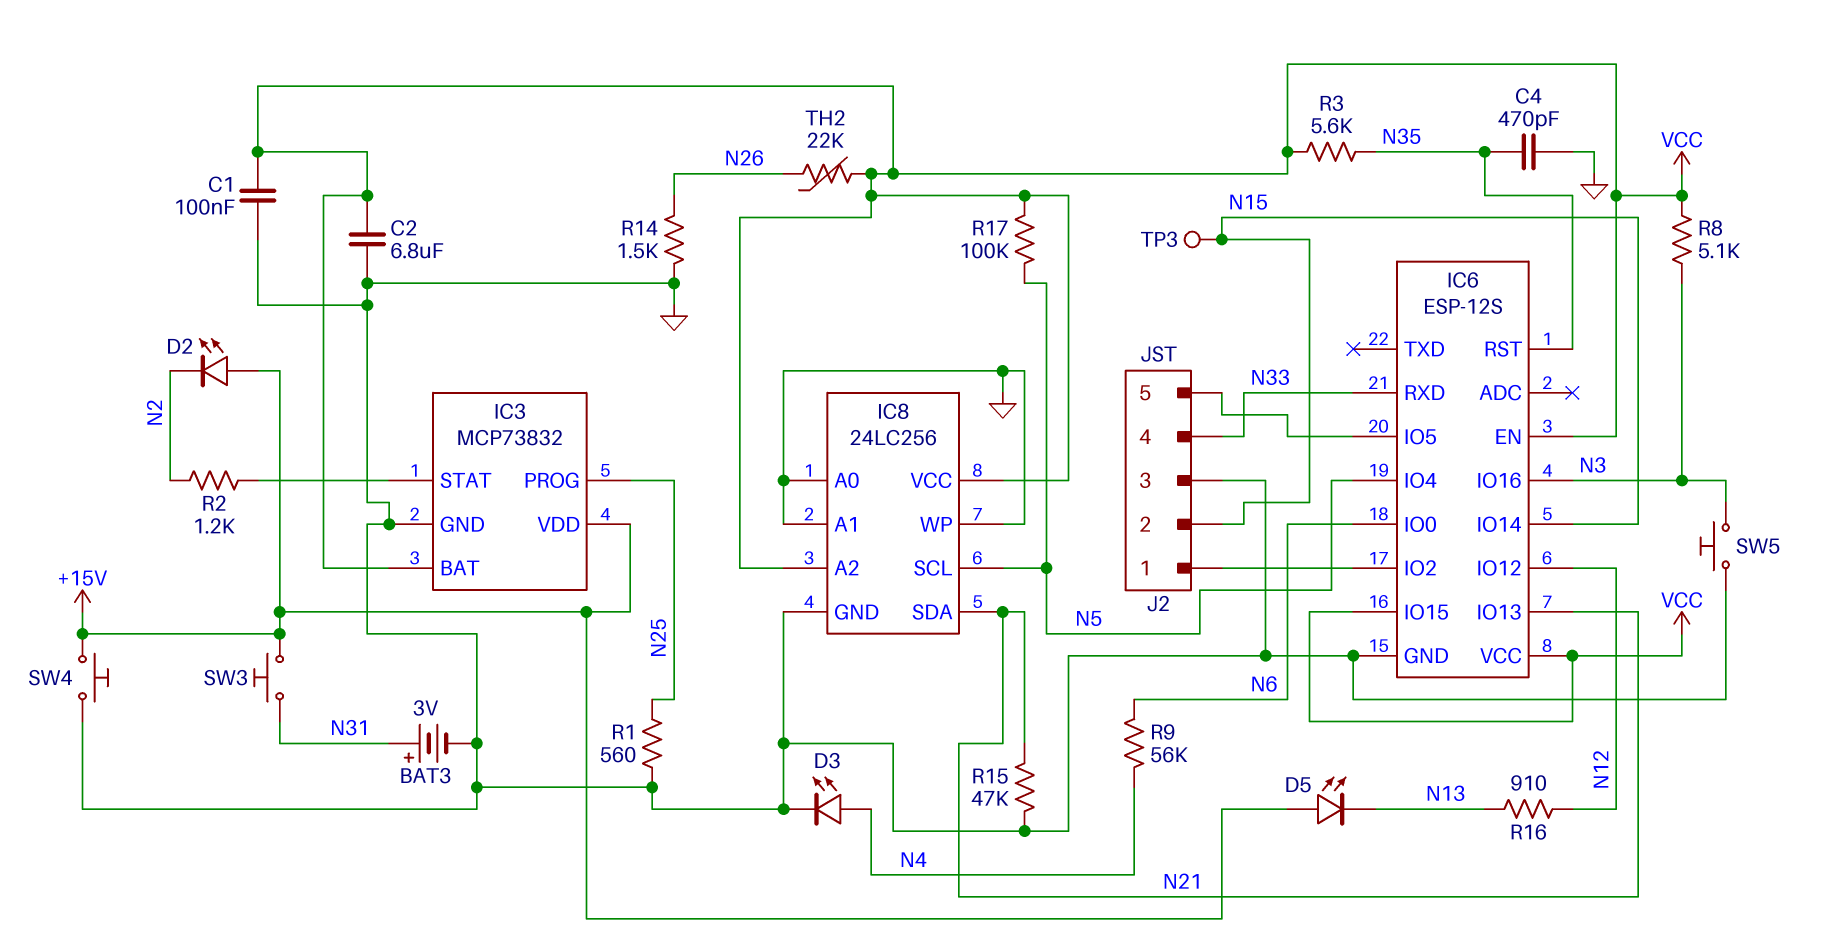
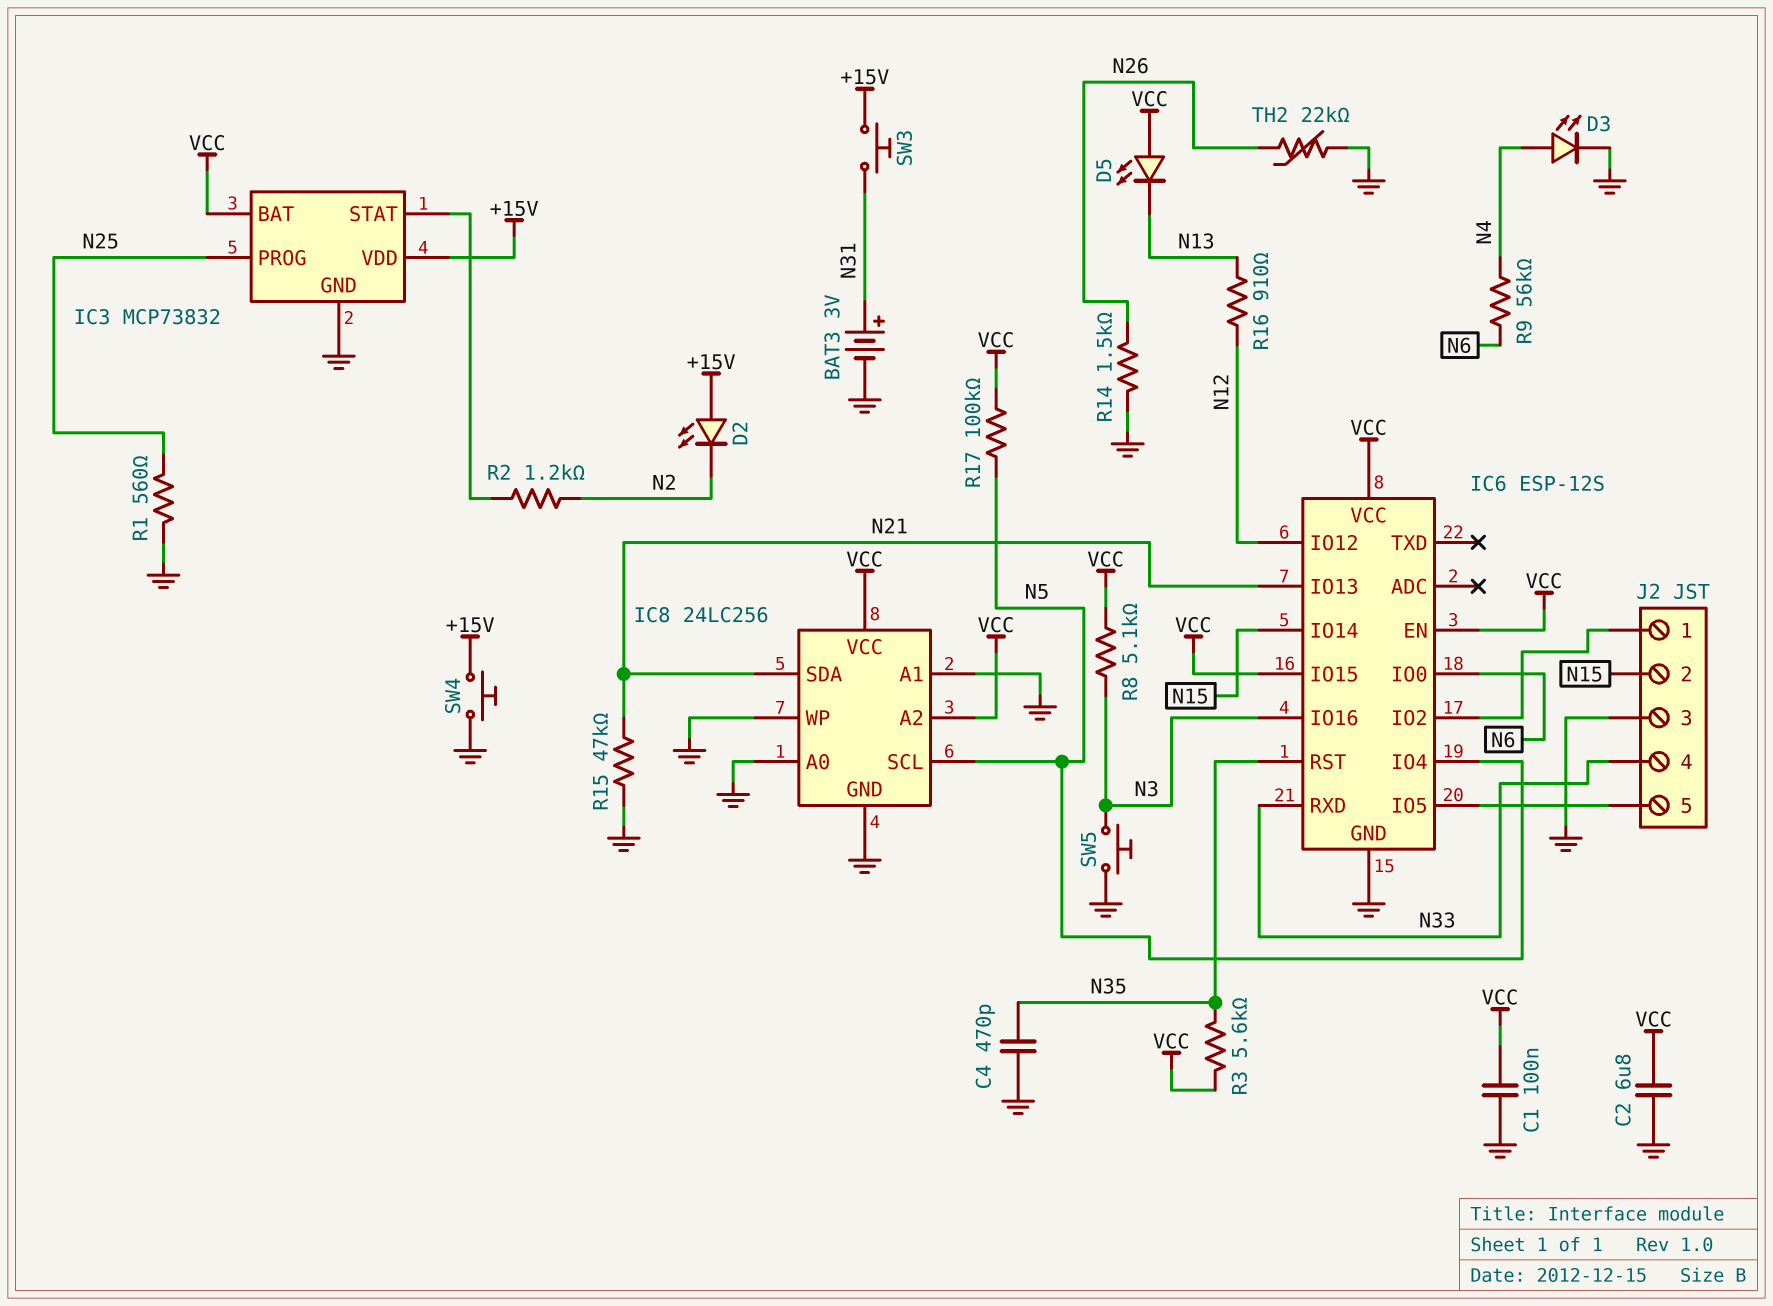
D5: LED (A +15V, K N13) -> LED (A VCC, K N13)
TH2: 22k (N26, VCC) -> 22k (GND, N26)
TP3: test point (N15) -> none

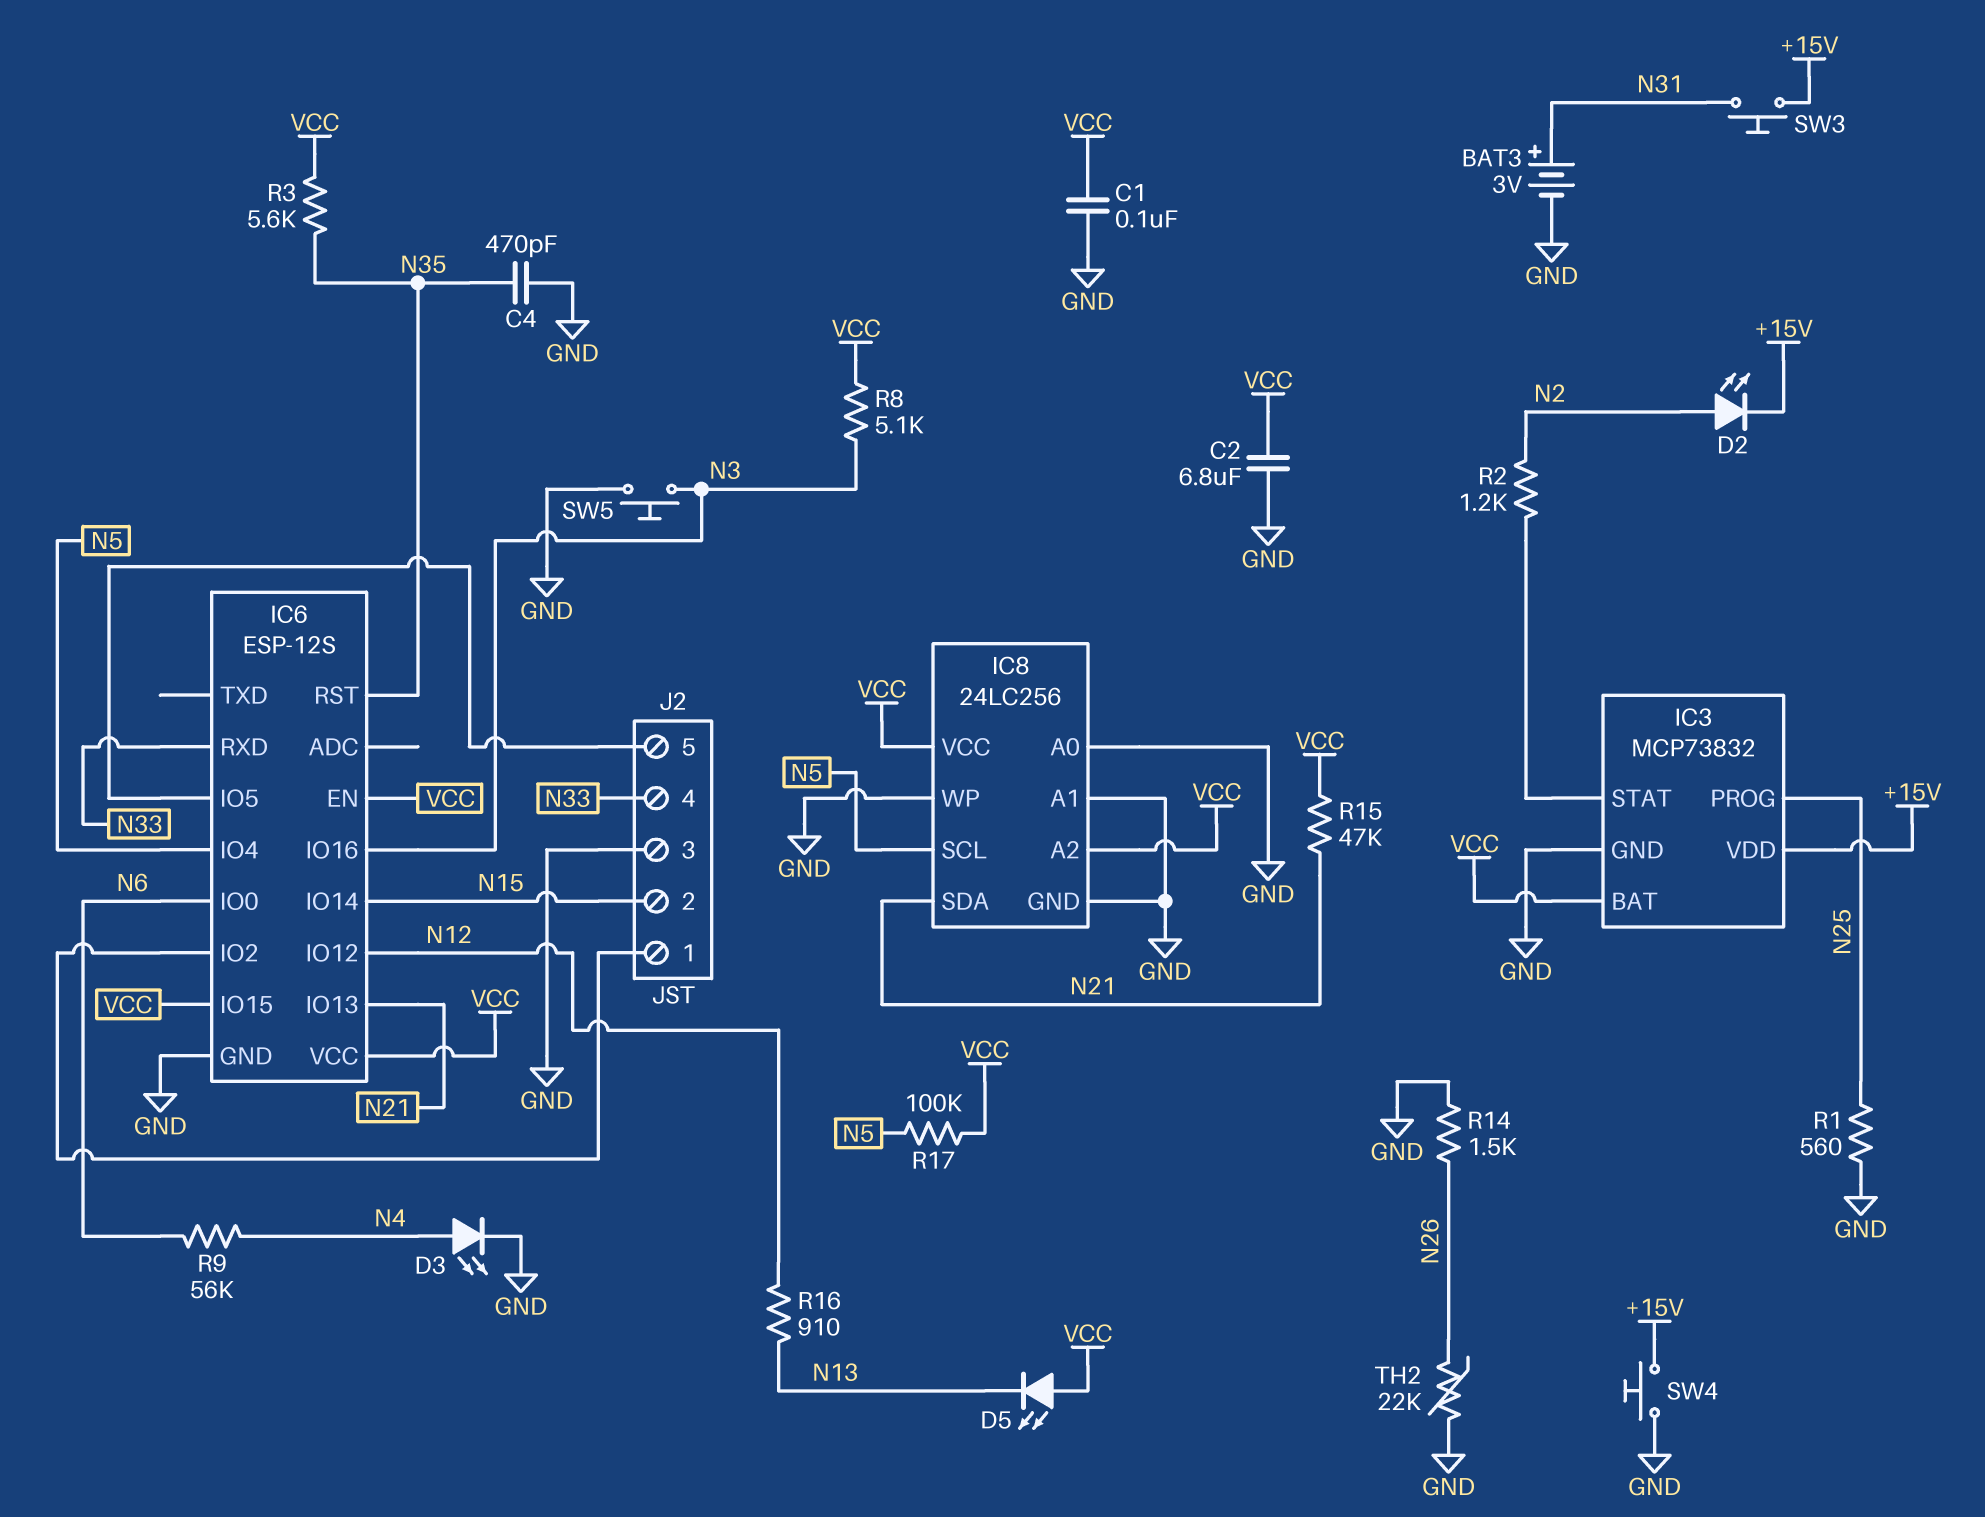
D2: LED (A +15V, K N2) -> LED (A N2, K +15V)
R15: 47k (GND, N21) -> 47k (N21, VCC)

